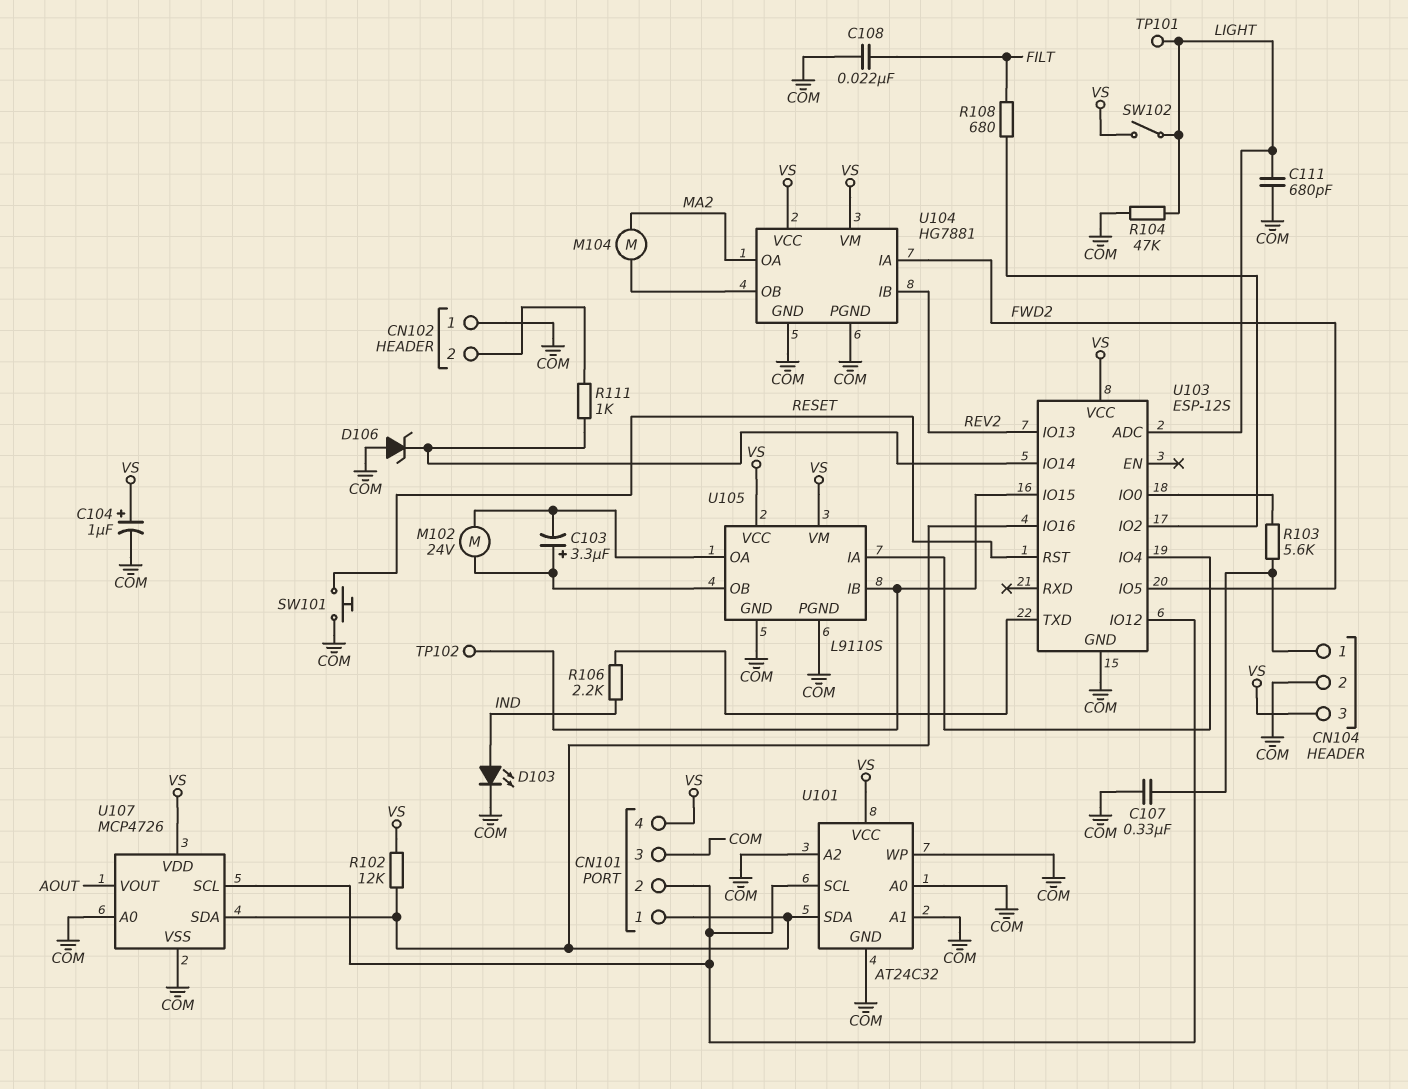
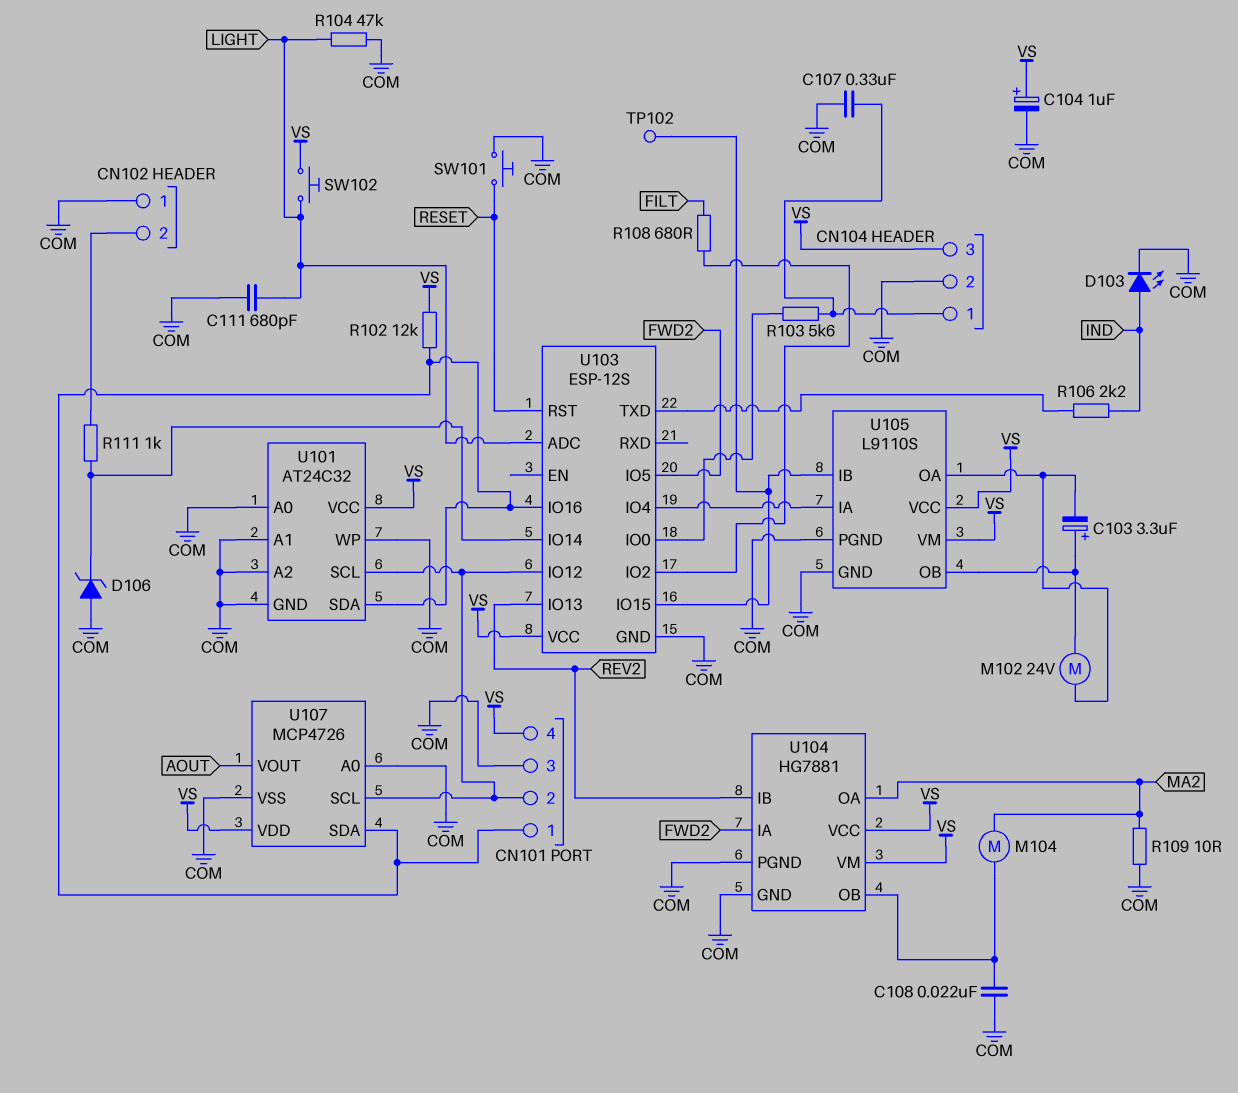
C108: 22nF (COM, FILT) -> 22nF (COM, U104/OB)
R109: none -> 10 (COM, MA2)
SW102: switch (LIGHT, VS) -> button (LIGHT, VS)
TP101: test point (LIGHT) -> none

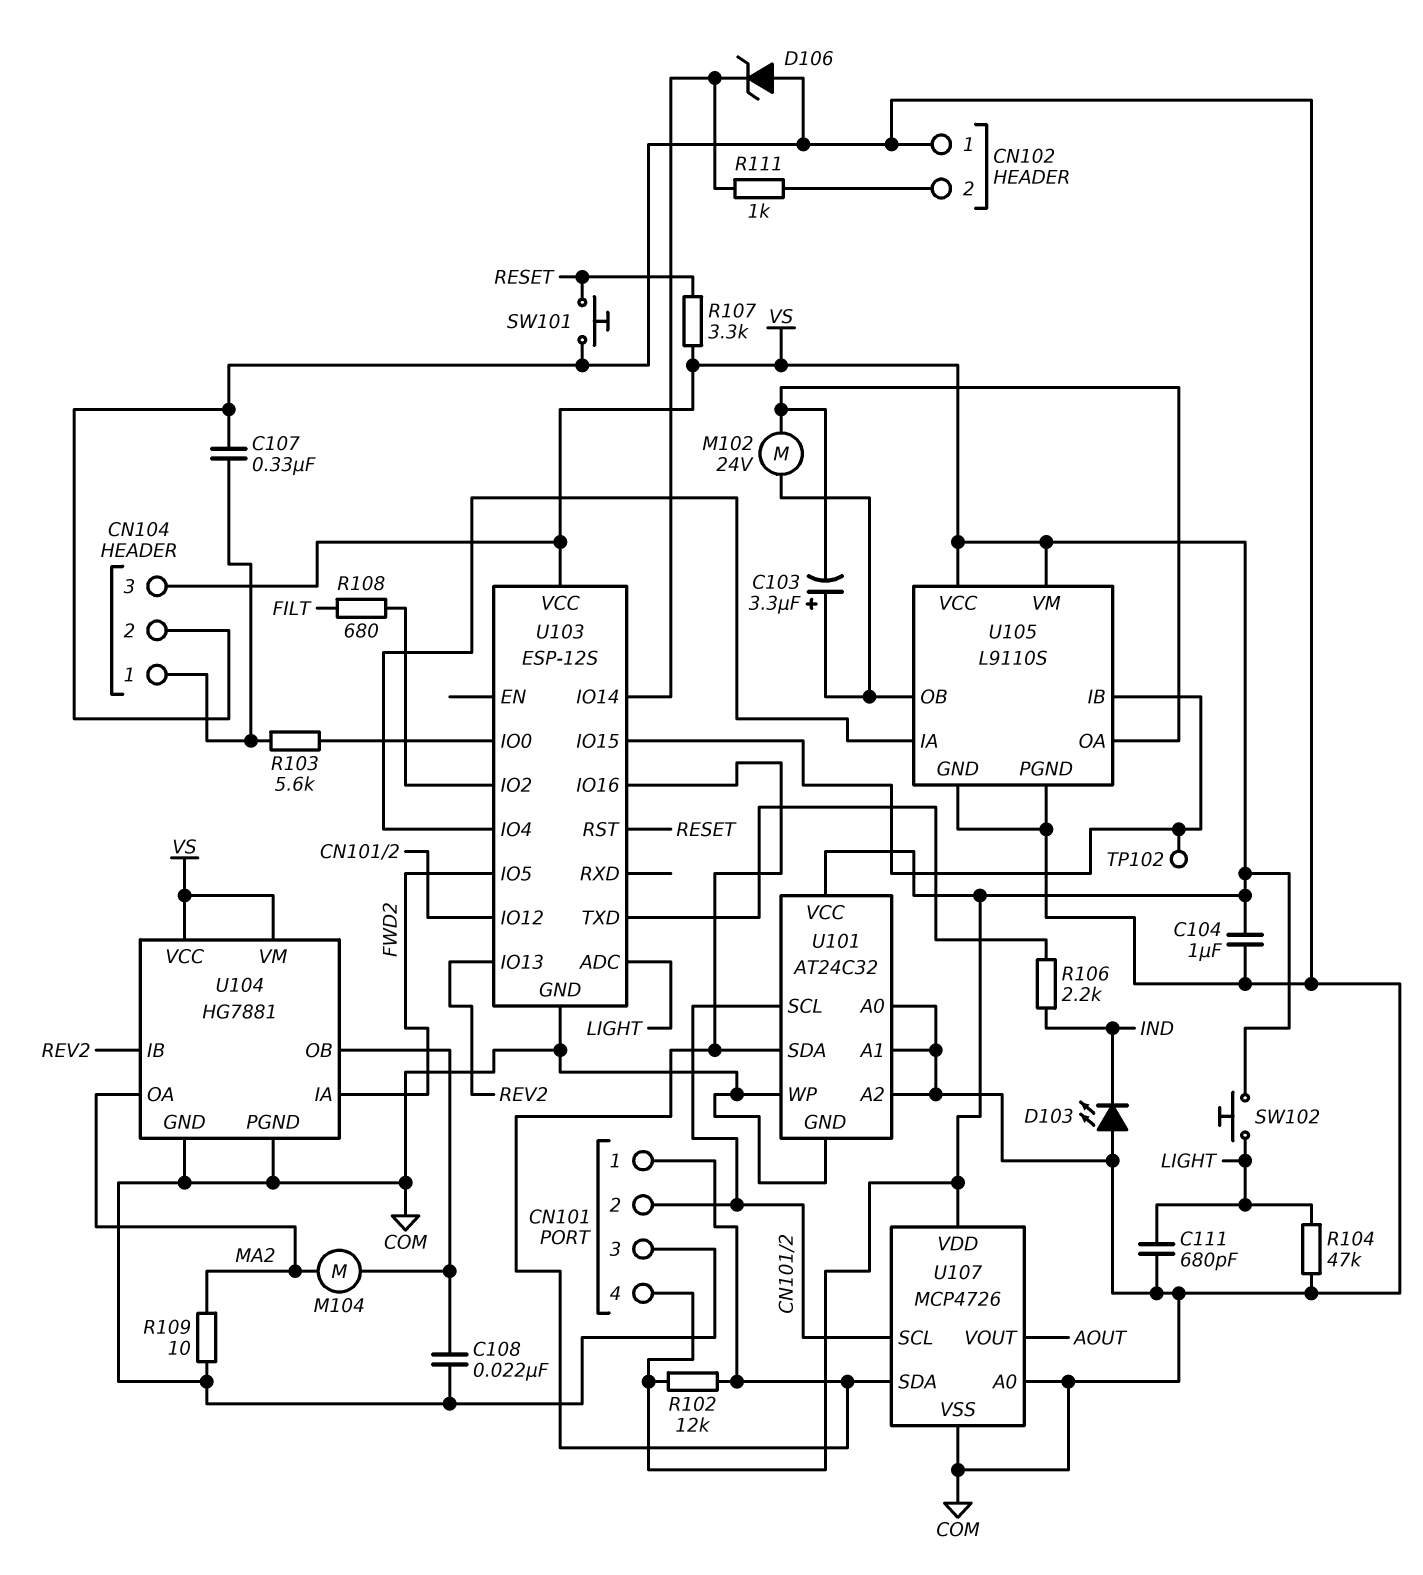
C104: 1uF (plus VS, minus COM) -> 1uF (COM, VS)
D103: LED (A IND, K COM) -> LED (A COM, K IND)
R107: none -> 3.3k (RESET, VS)

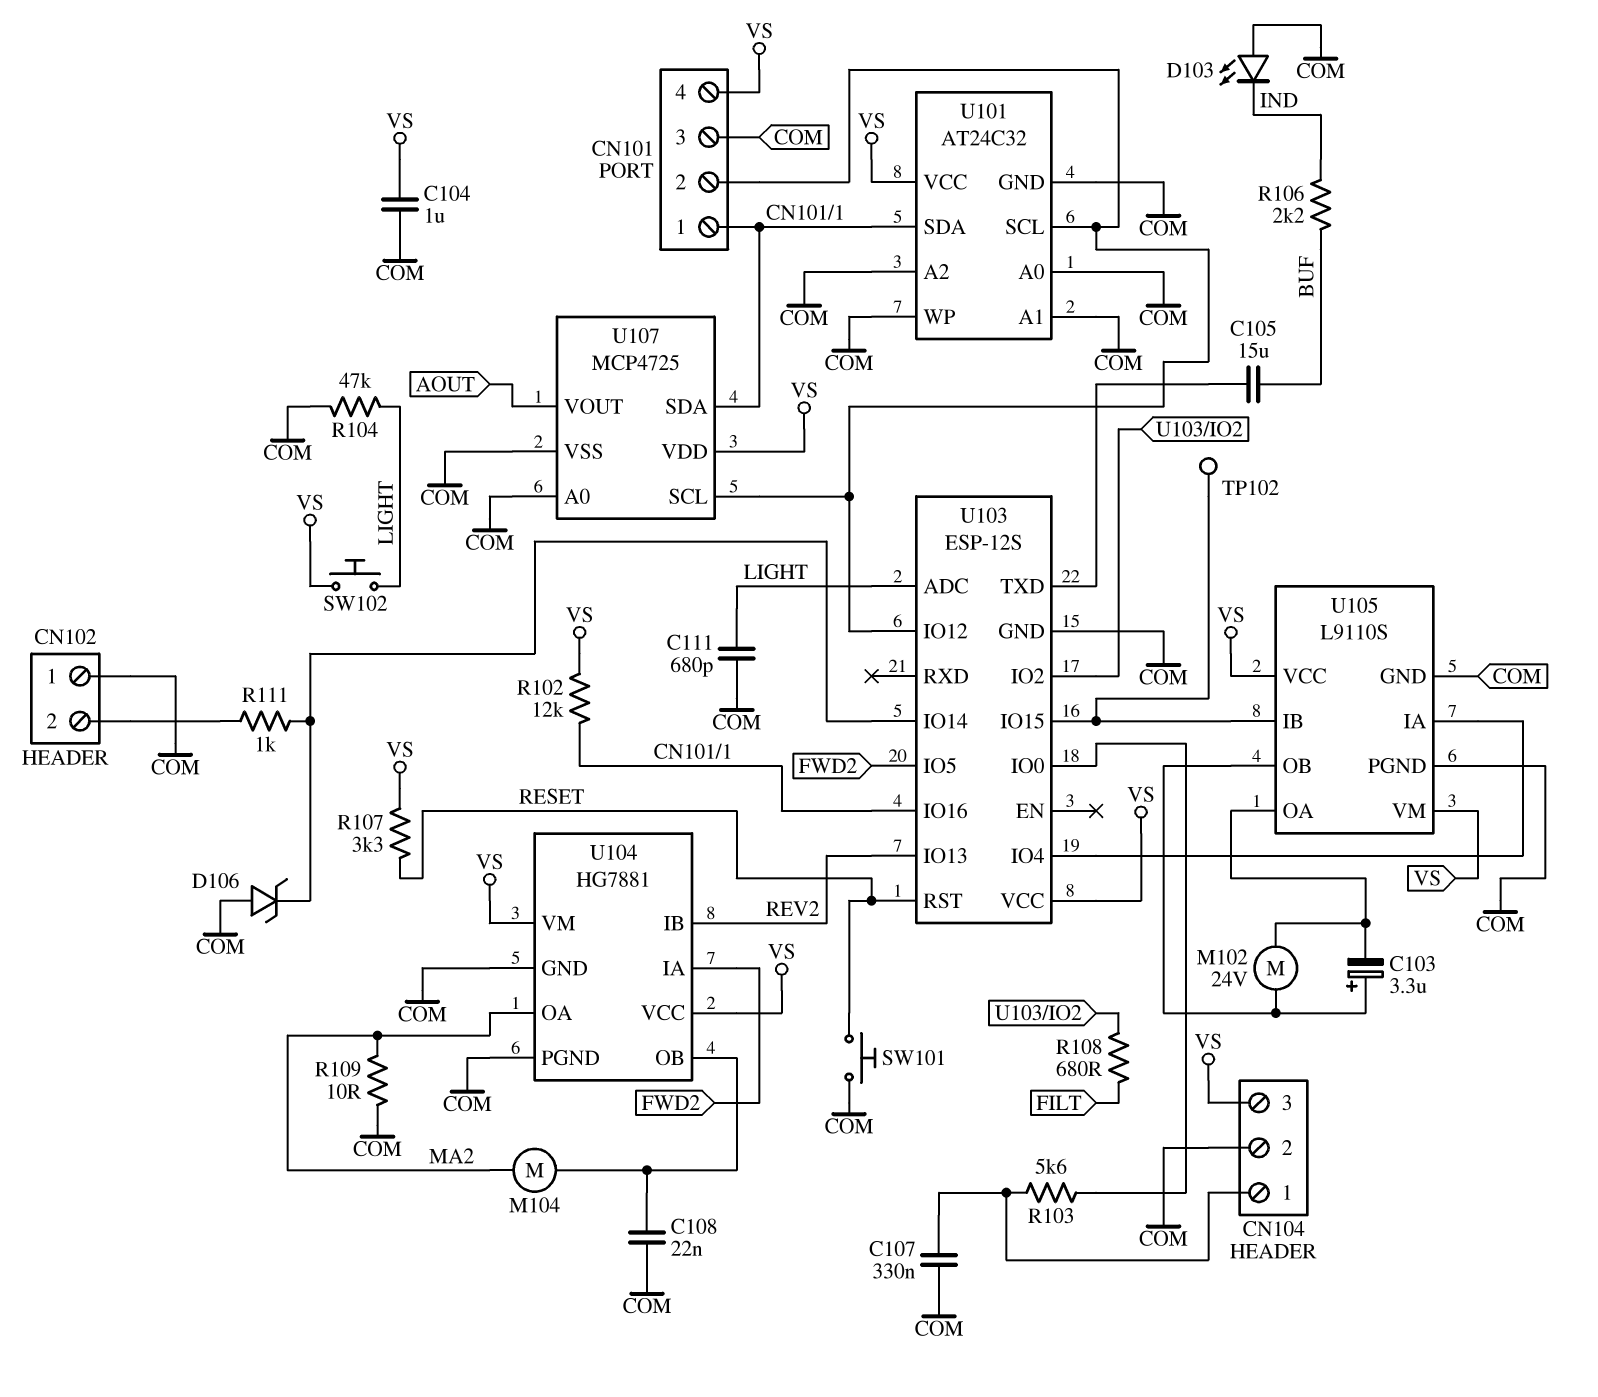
C105: none -> 15uF (BUF, U103/TXD)
R106: 2.2k (IND, U103/TXD) -> 2.2k (BUF, IND)
U107: MCP4726 -> MCP4725

